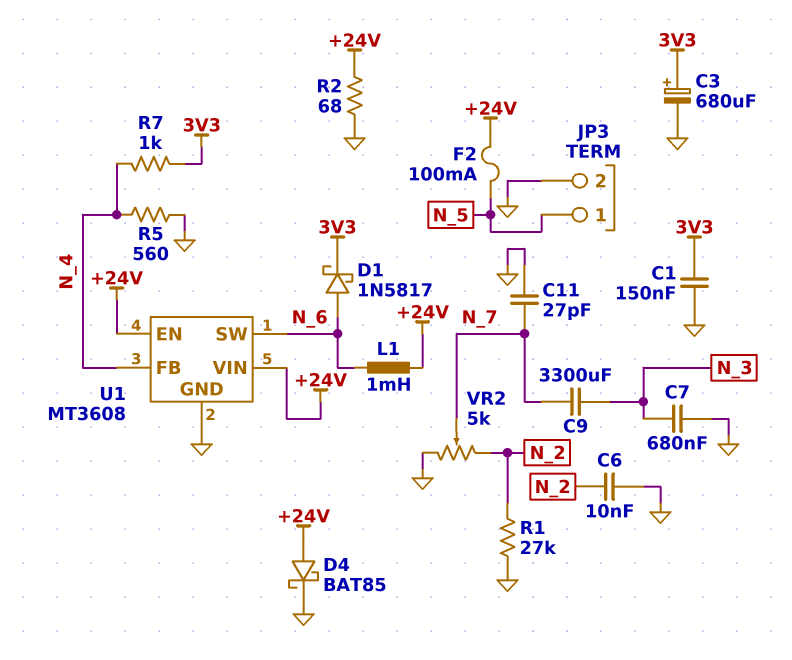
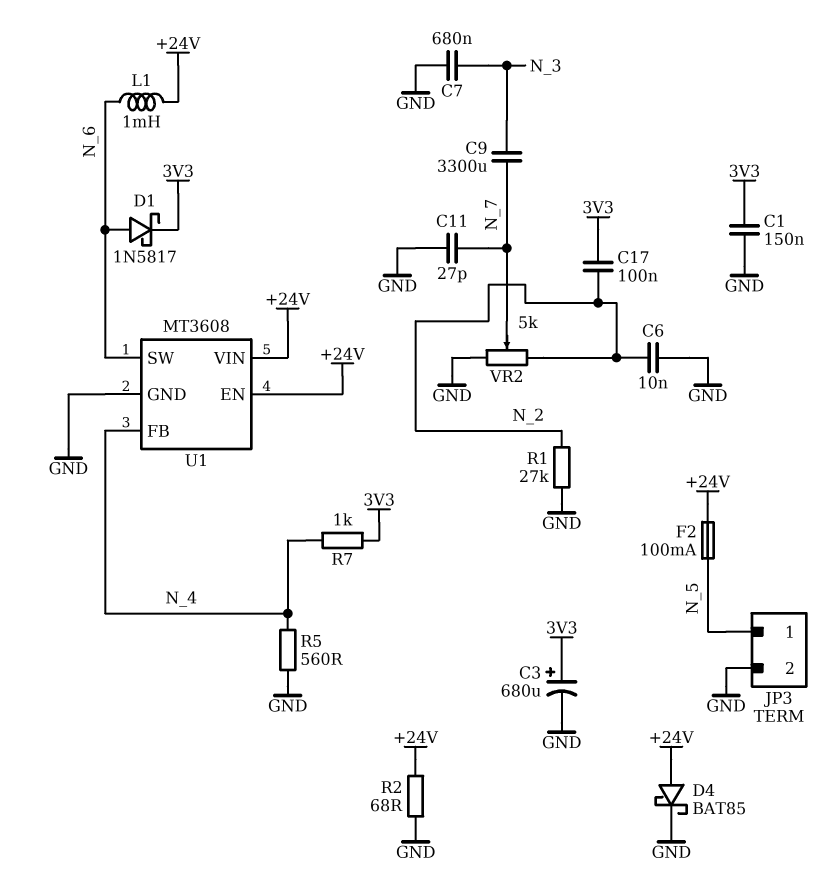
C17: none -> 100nF (3V3, N_2)

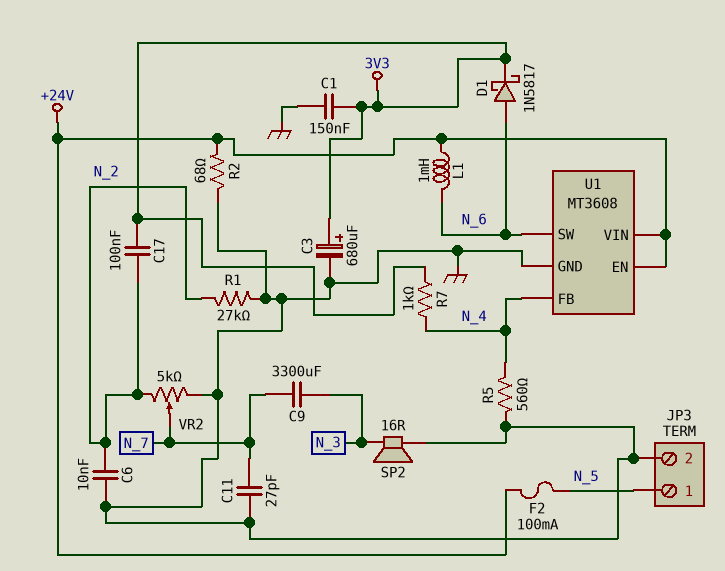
C7: 680nF (GND, N_3) -> none
D4: schottky BAT85 (A +24V, K GND) -> none
SP2: none -> speaker 16R (GND, N_3)

